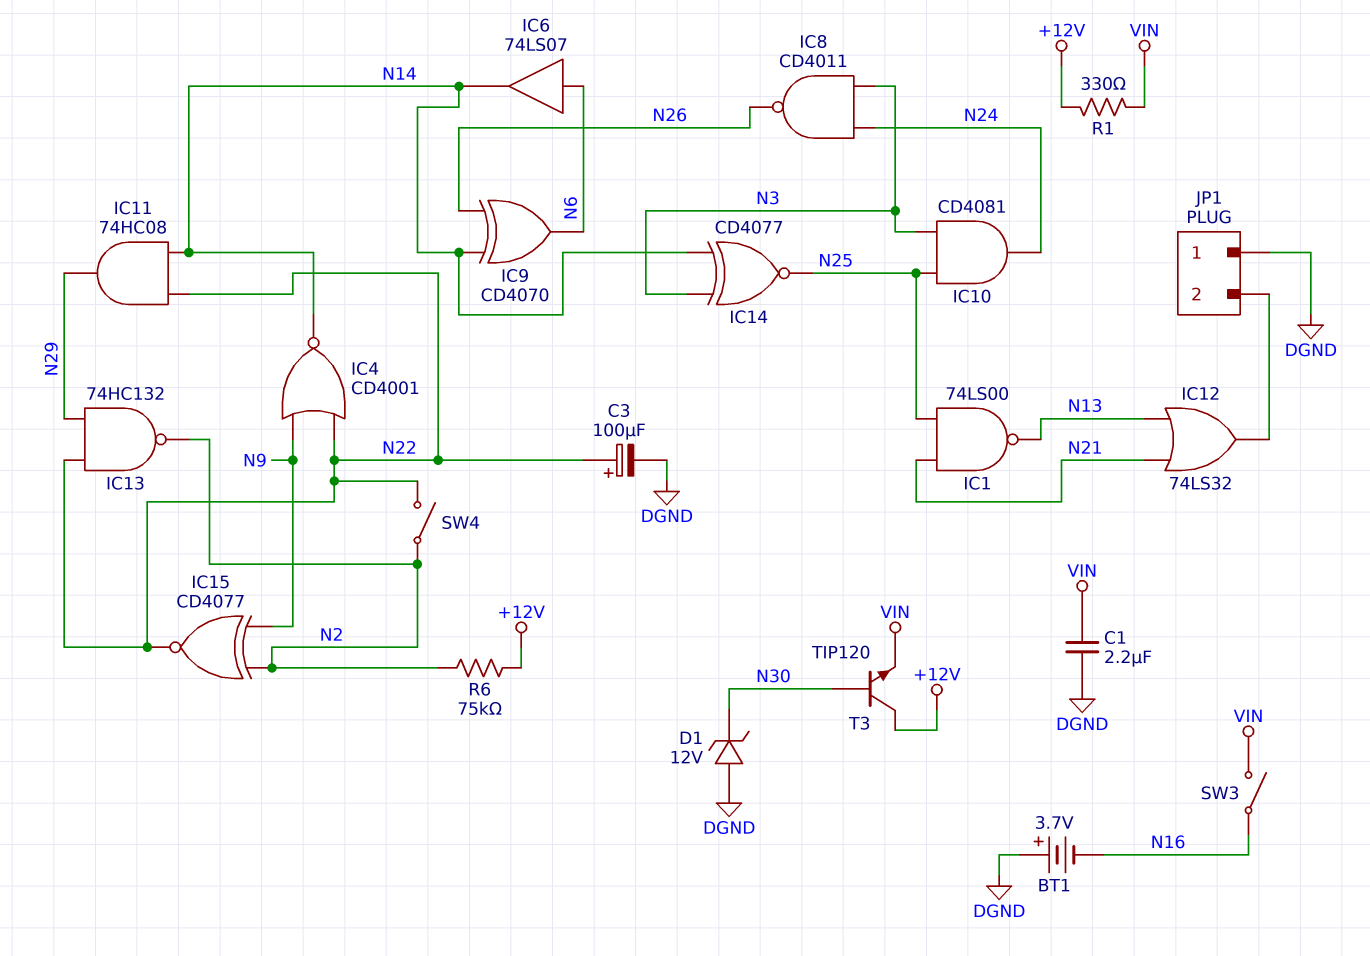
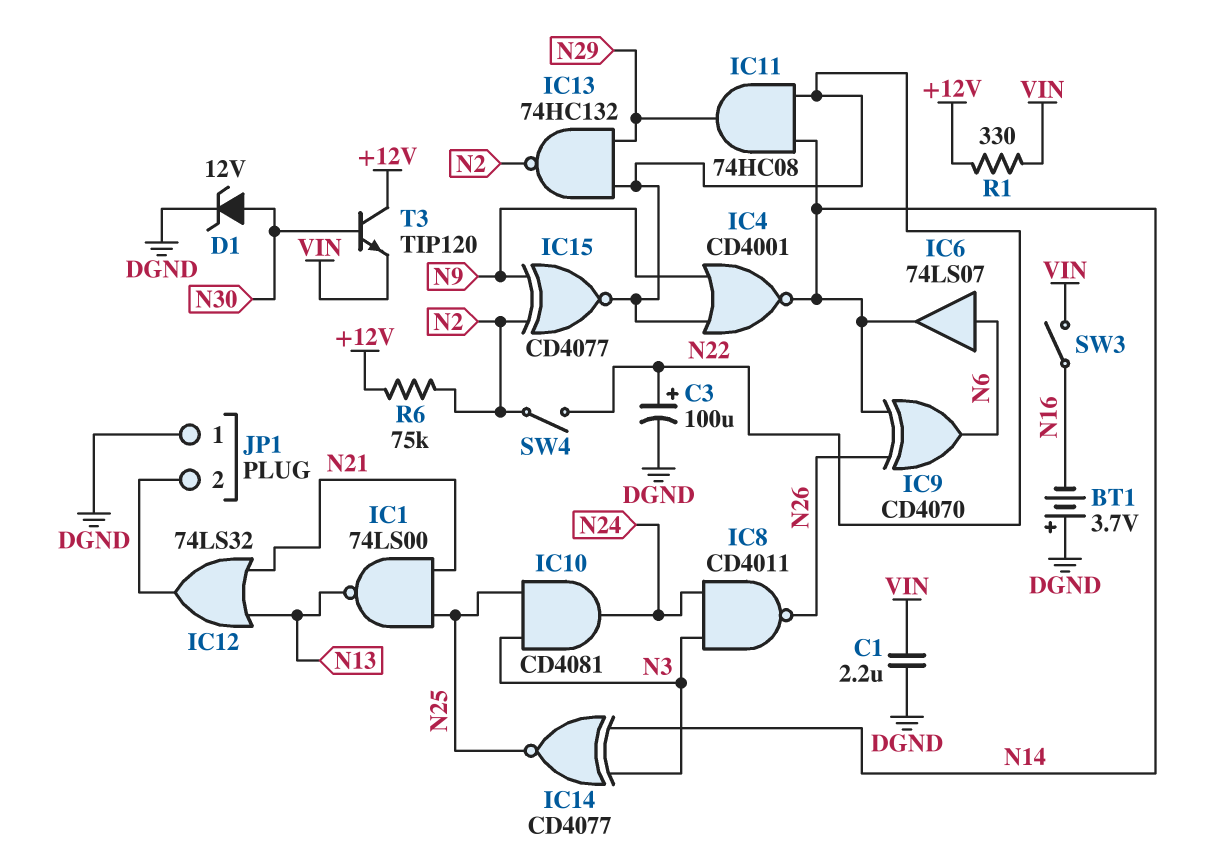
D1: zener 12V (A DGND, K N30) -> zener 12V (A N30, K DGND)

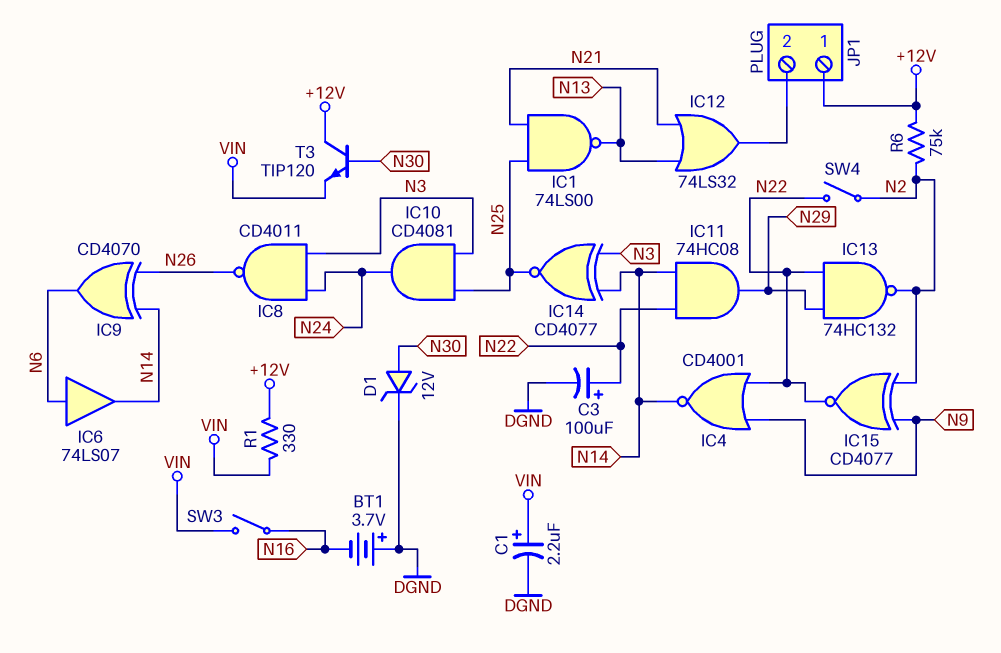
C1: 2.2uF (DGND, VIN) -> 2.2uF (plus VIN, minus DGND)
JP1 pin 1: DGND -> +12V

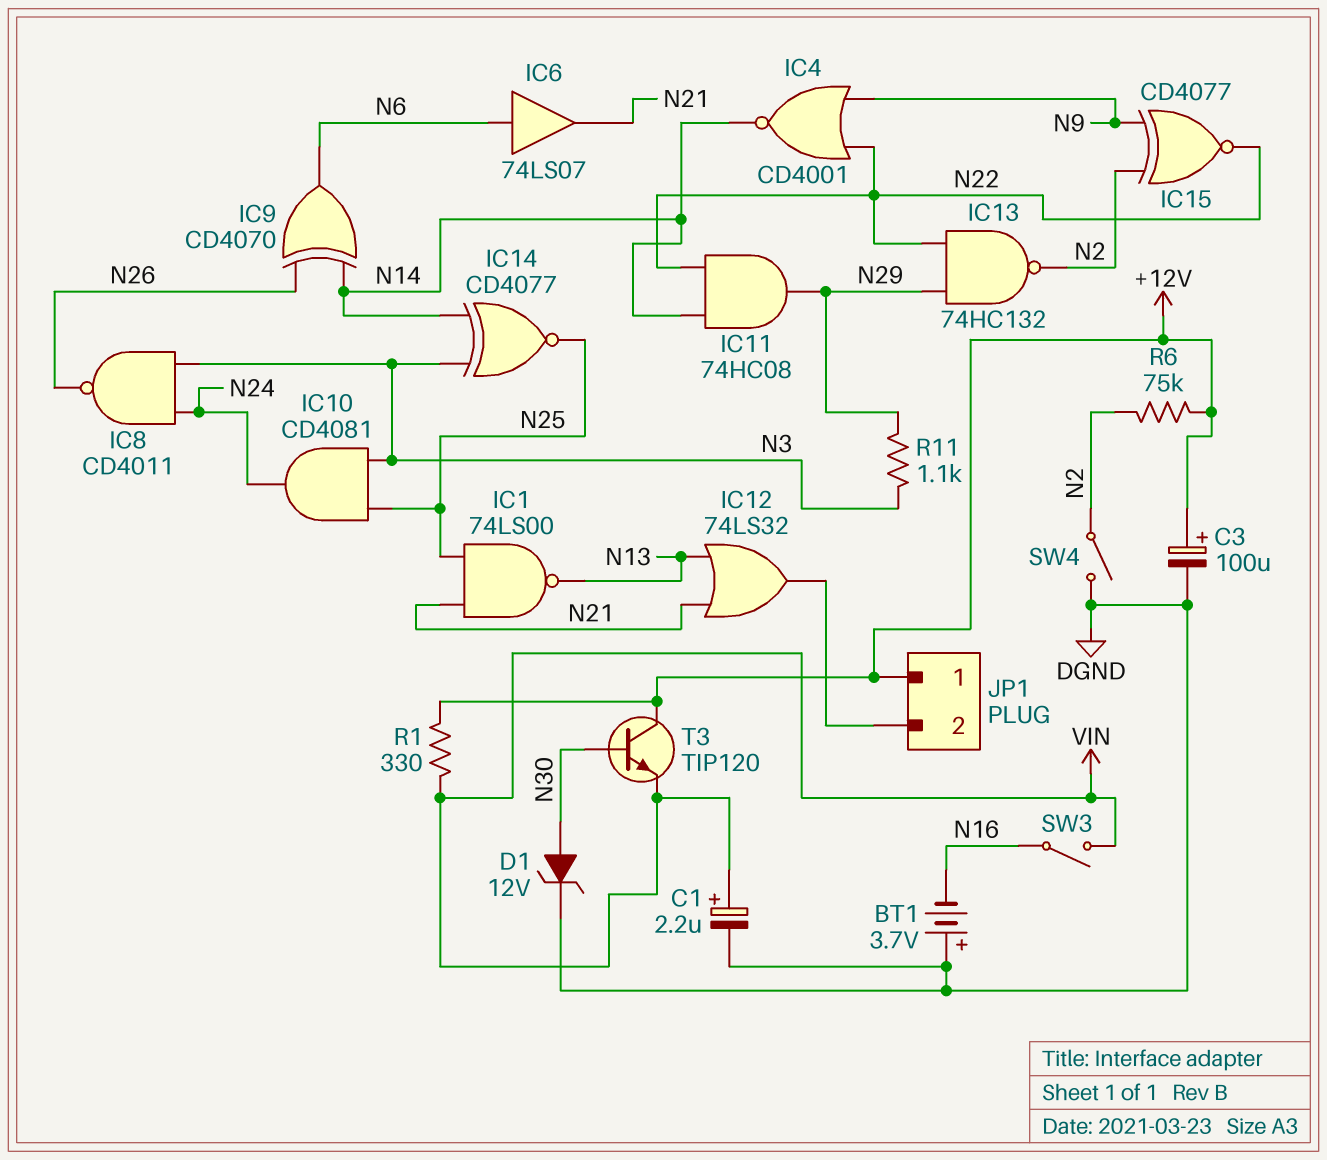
C3: 100uF (plus N22, minus DGND) -> 100uF (plus +12V, minus DGND)
IC6: buffer 74LS07 (in N6, out N14) -> buffer 74LS07 (in N6, out N21)
R11: none -> 1.1k (N3, N29)
SW4: switch (N2, N22) -> switch (DGND, N2)

